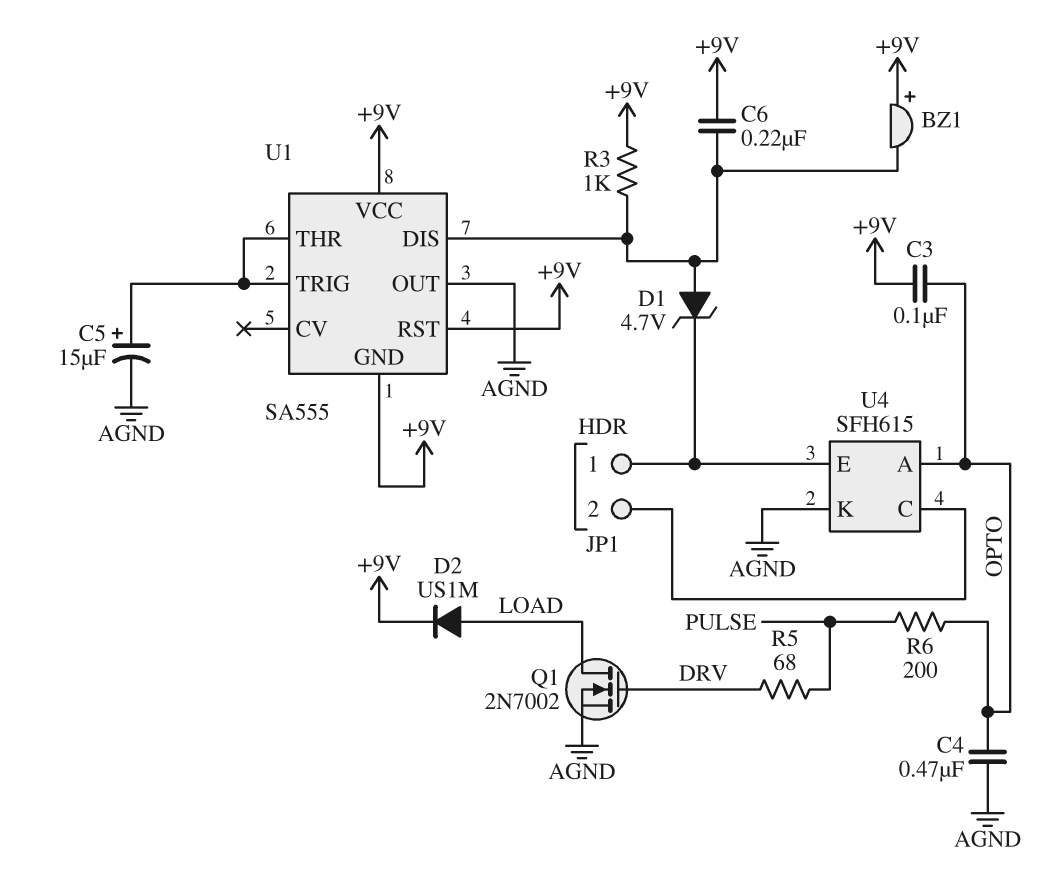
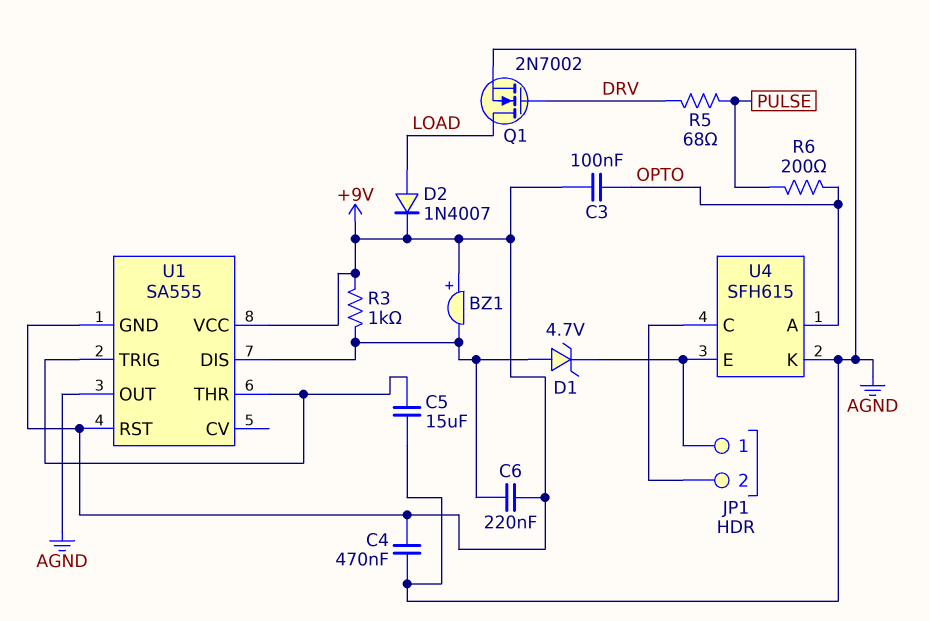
C4: 470nF (AGND, OPTO) -> 470nF (+9V, AGND)
C5: 15uF (plus U1/THR, minus AGND) -> 15uF (AGND, U1/THR)
D2: diode US1M (A LOAD, K +9V) -> diode 1N4007 (A LOAD, K +9V)

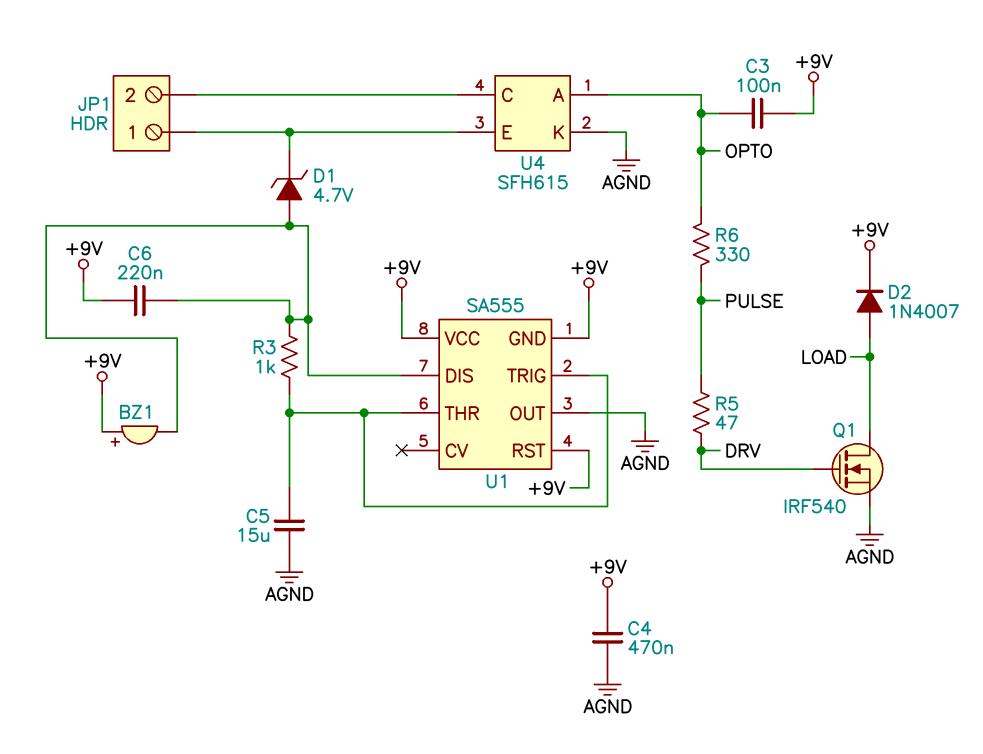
Q1: NMOS 2N7002 (G DRV, D LOAD, S AGND) -> NMOS IRF540 (G DRV, D LOAD, S AGND)
R3: 1k (+9V, U1/DIS) -> 1k (U1/DIS, U1/THR)
R5: 68 (DRV, PULSE) -> 47 (DRV, PULSE)
R6: 200 (OPTO, PULSE) -> 330 (OPTO, PULSE)

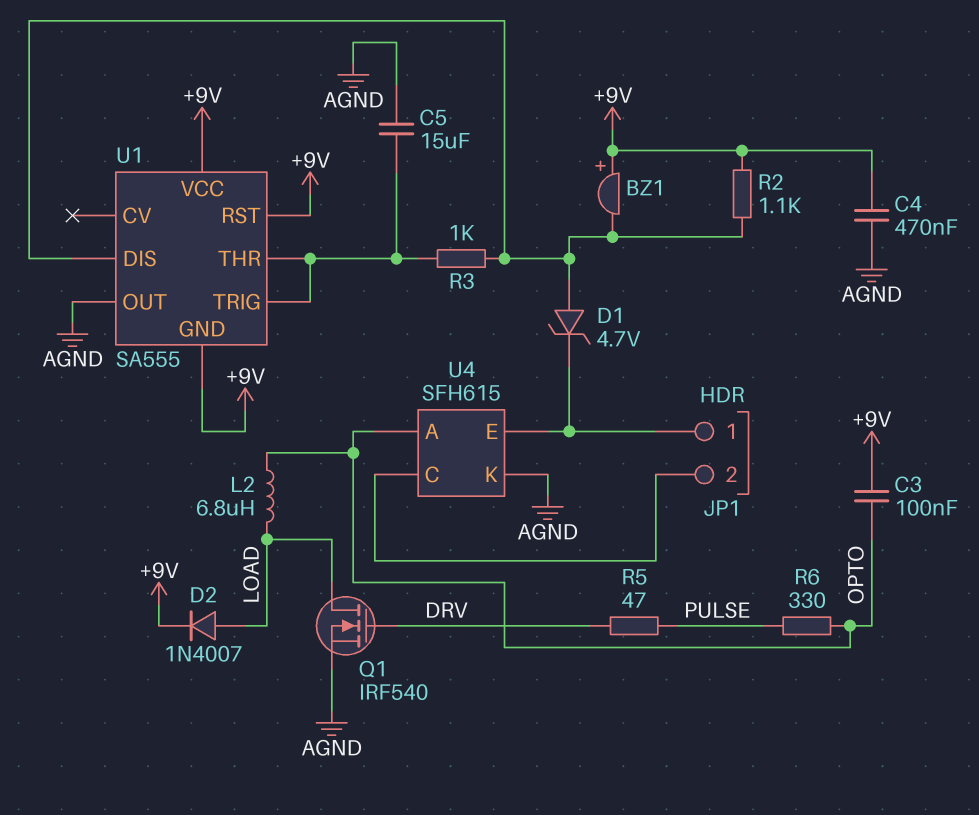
C6: 220nF (+9V, U1/DIS) -> none
L2: none -> 6.8uH (LOAD, OPTO)
R2: none -> 1.1k (+9V, U1/DIS)

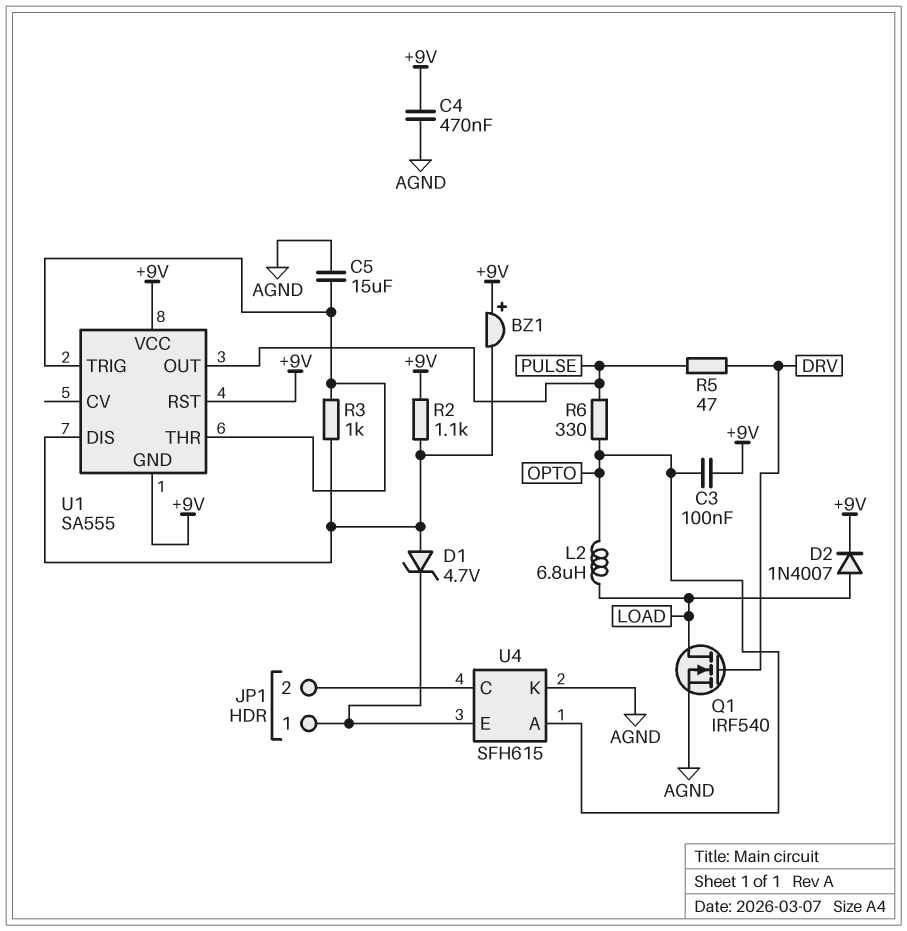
U1 pin OUT: AGND -> PULSE

